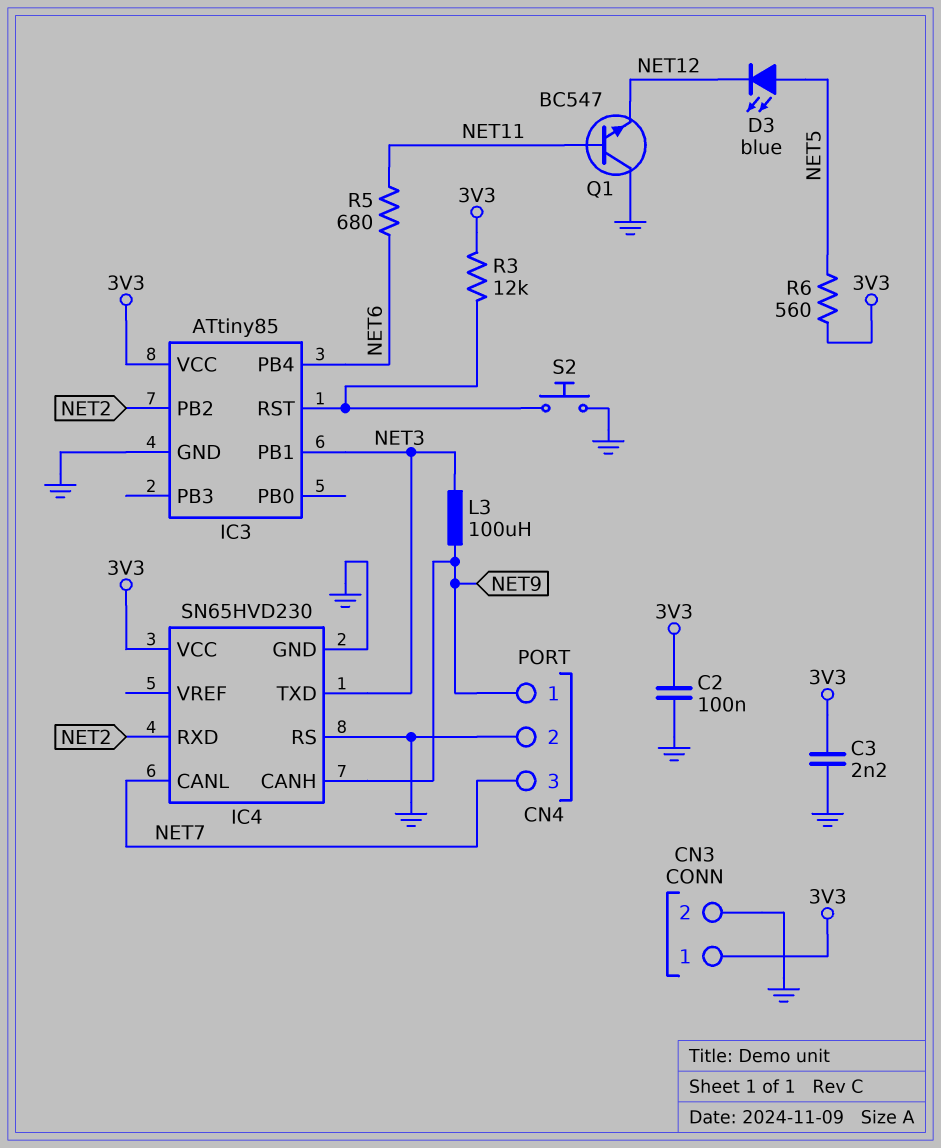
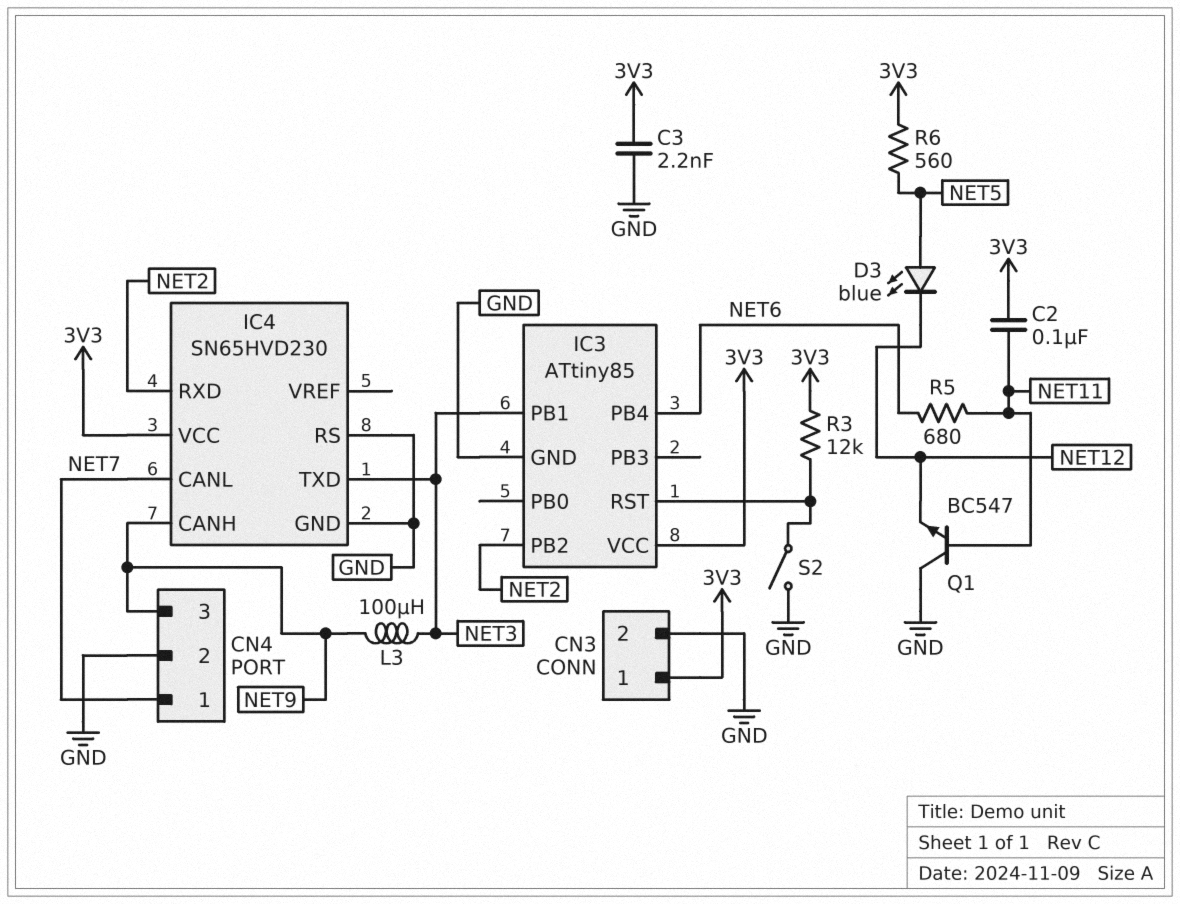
C2: 100nF (3V3, GND) -> 100nF (3V3, NET11)
CN4 pin 1: NET9 -> NET7
CN4 pin 3: NET7 -> NET9
S2: button (GND, IC3/RST) -> switch (GND, IC3/RST)

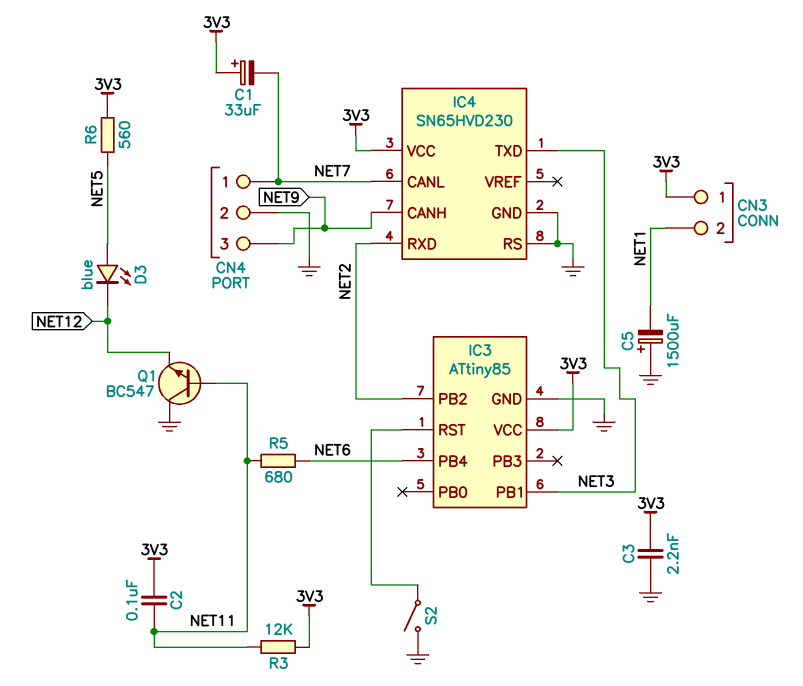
C1: none -> 33uF (plus 3V3, minus NET7)
C5: none -> 1500uF (plus GND, minus NET1)
CN3 pin 2: GND -> NET1
L3: 100uH (NET3, NET9) -> none
R3: 12k (3V3, IC3/RST) -> 12k (3V3, NET11)

